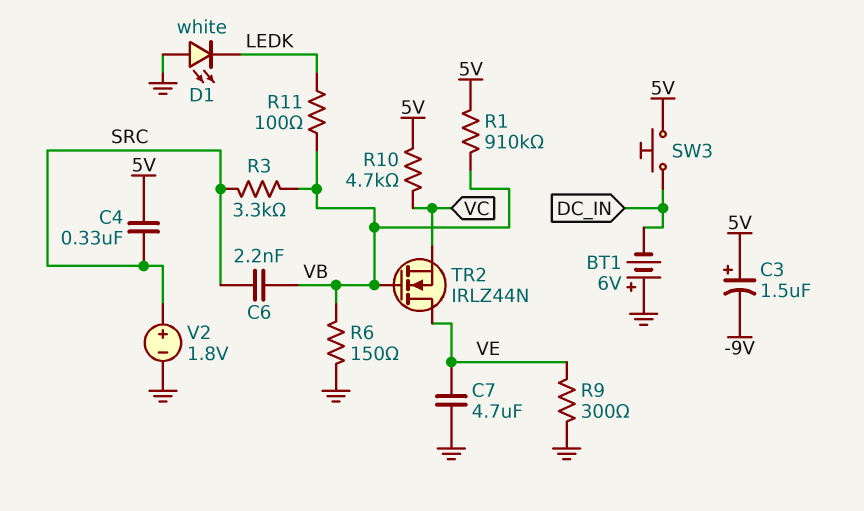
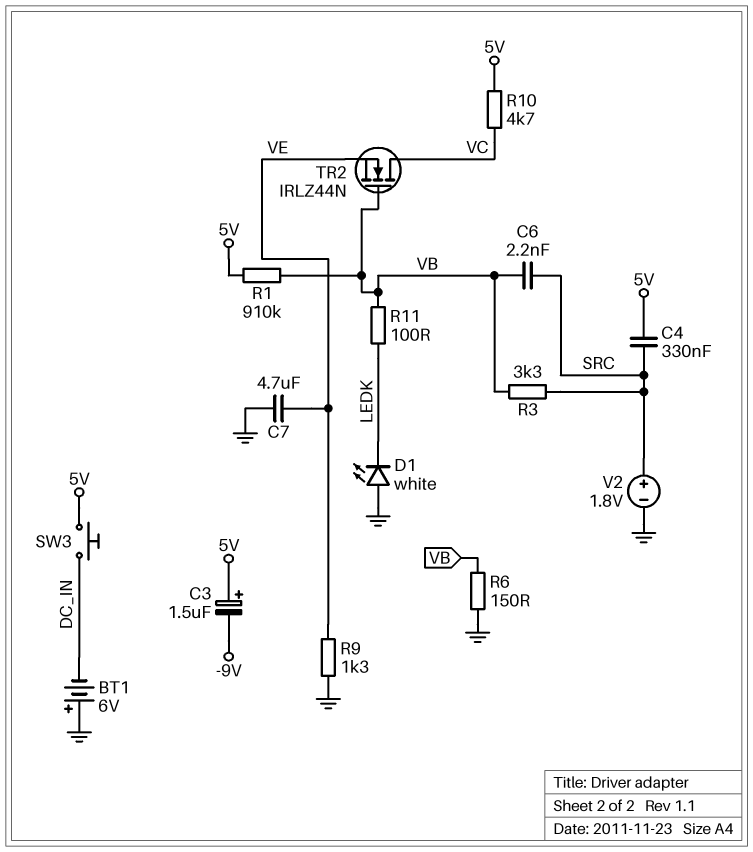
R9: 300 (GND, VE) -> 1.3k (GND, VE)
TR2: NMOS IRLZ44N (G VB, D VE, S VC) -> NMOS IRLZ44N (G VB, D VC, S VE)

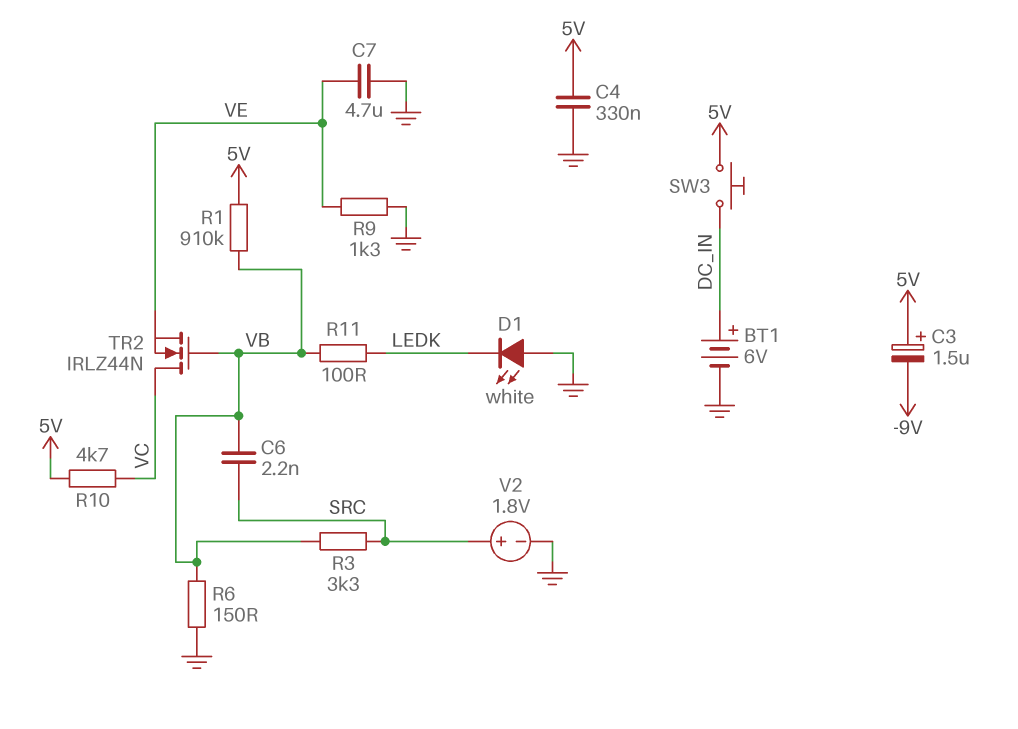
BT1: 6V (plus GND, minus DC_IN) -> 6V (plus DC_IN, minus GND)
C4: 330nF (5V, SRC) -> 330nF (5V, GND)

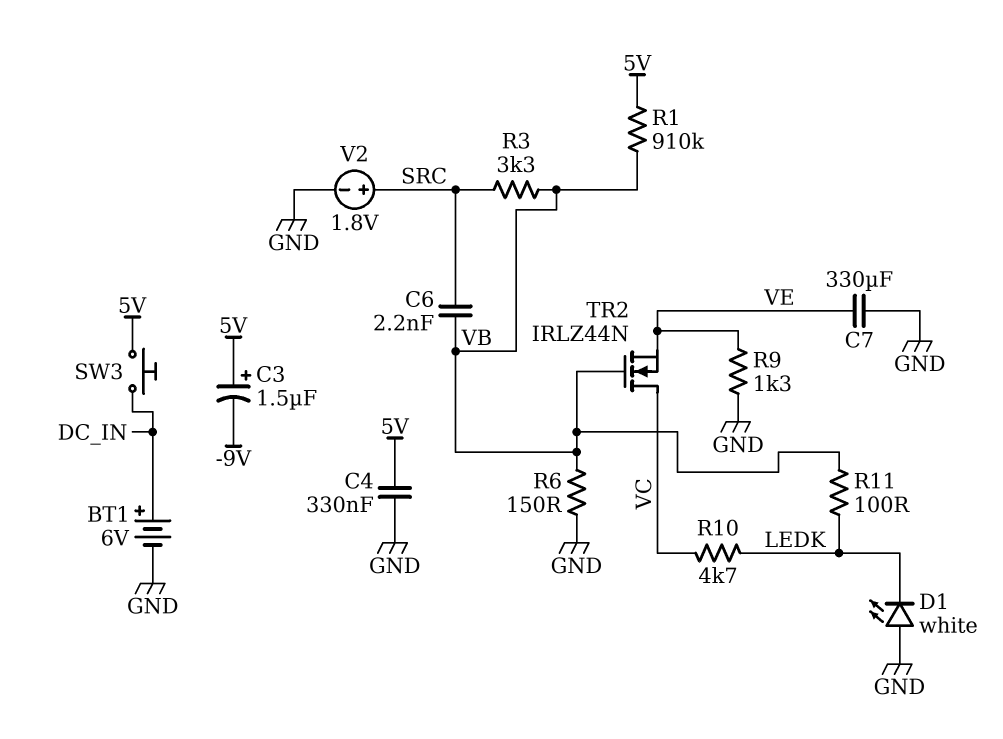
C7: 4.7uF (GND, VE) -> 330uF (GND, VE)
R10: 4.7k (5V, VC) -> 4.7k (LEDK, VC)

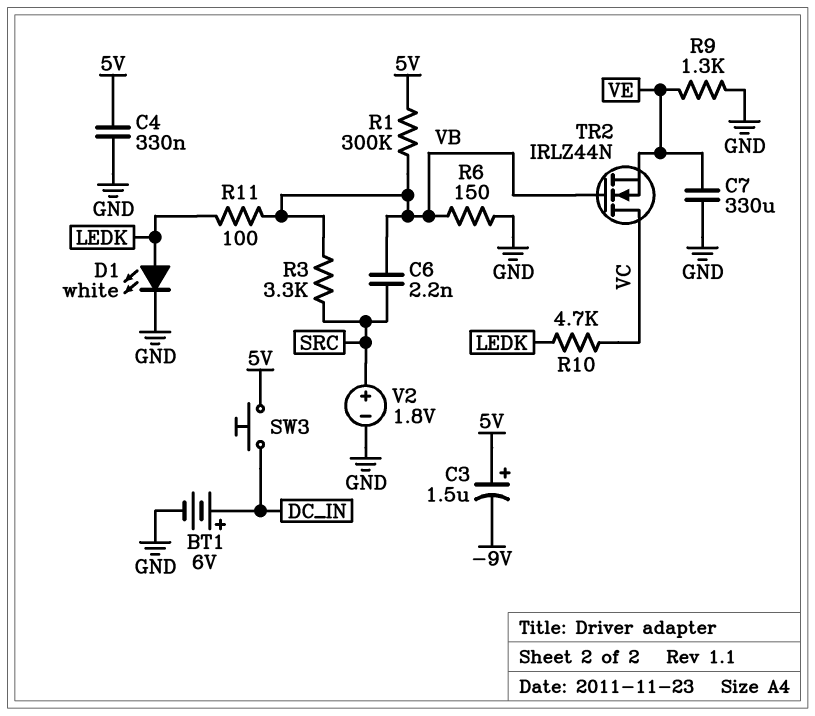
D1: LED white (A GND, K LEDK) -> LED white (A LEDK, K GND)
R1: 910k (5V, VB) -> 300k (5V, VB)

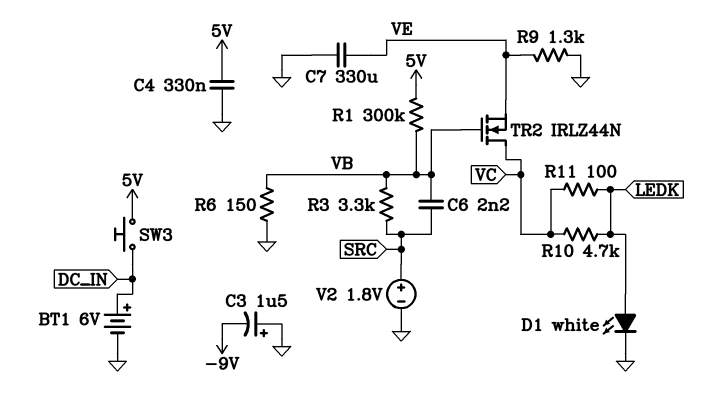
C3: 1.5uF (plus 5V, minus -9V) -> 1.5uF (plus GND, minus -9V)
R11: 100 (LEDK, VB) -> 100 (LEDK, VC)

